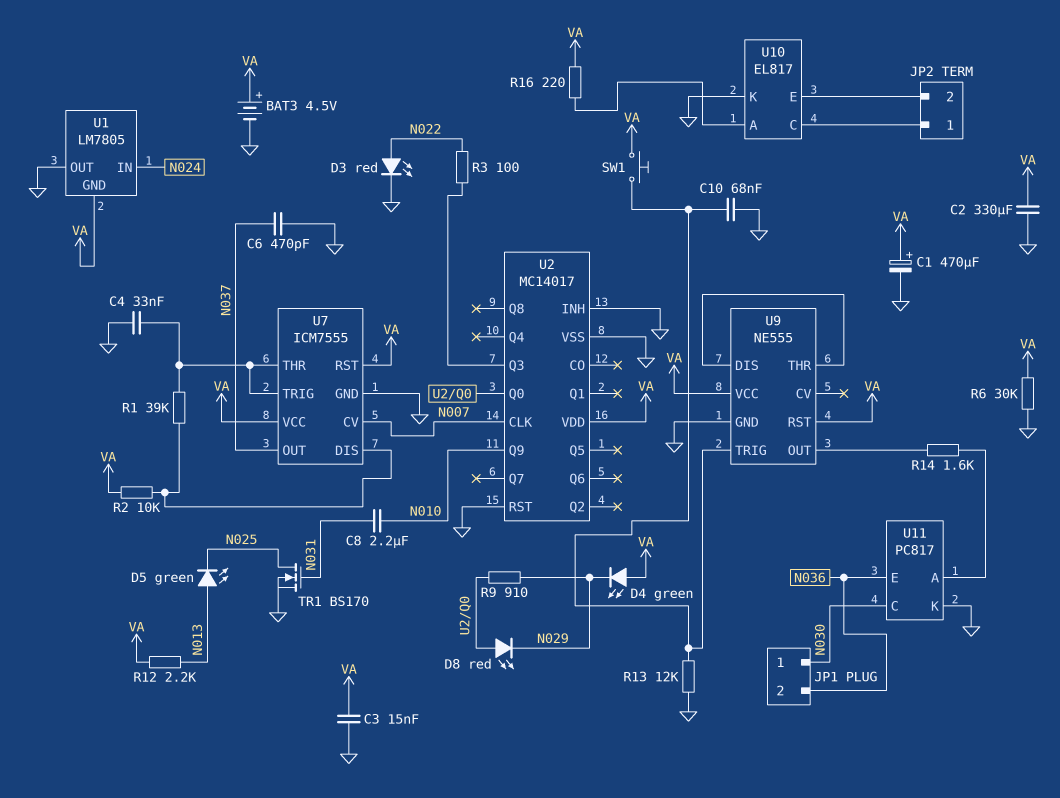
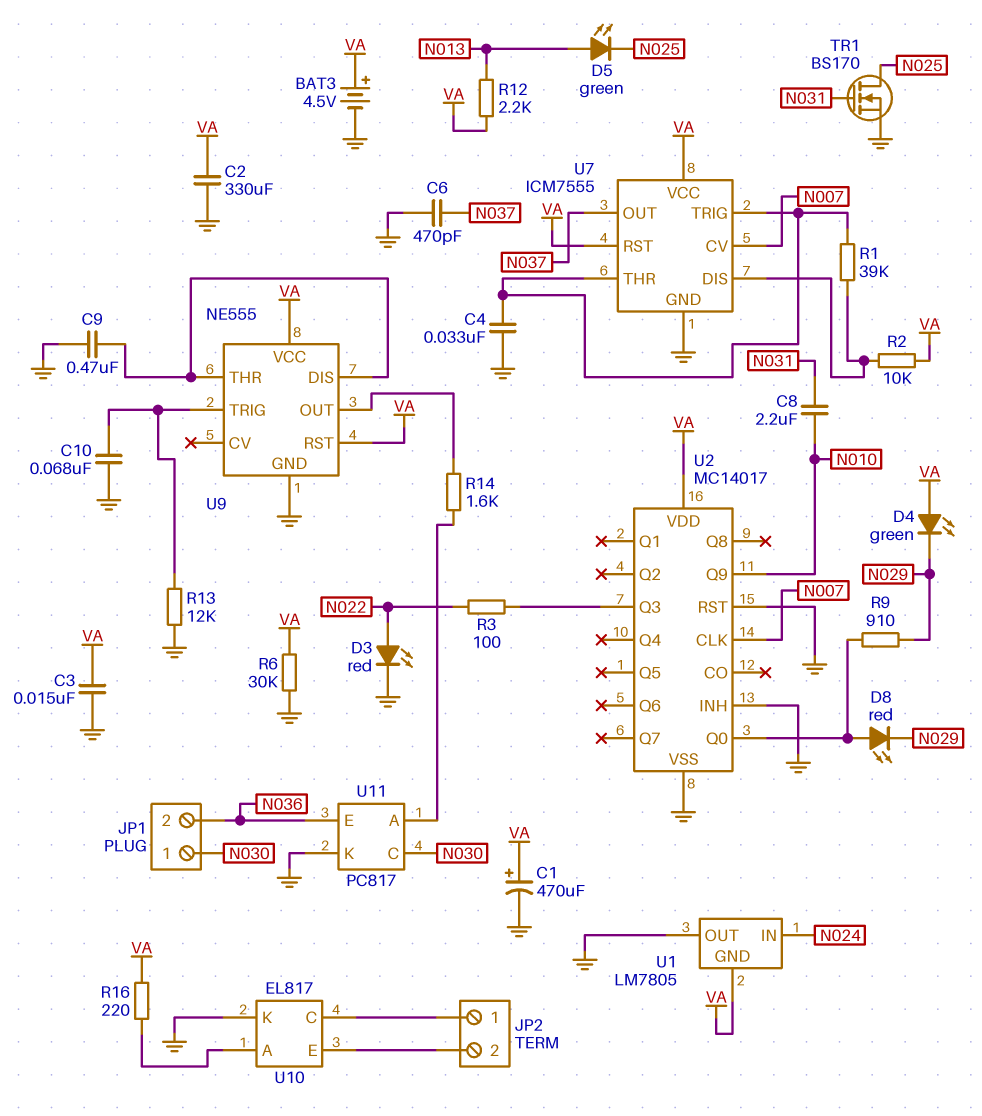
C9: none -> 470nF (GND, U9/DIS)
SW1: button (U9/TRIG, VA) -> none

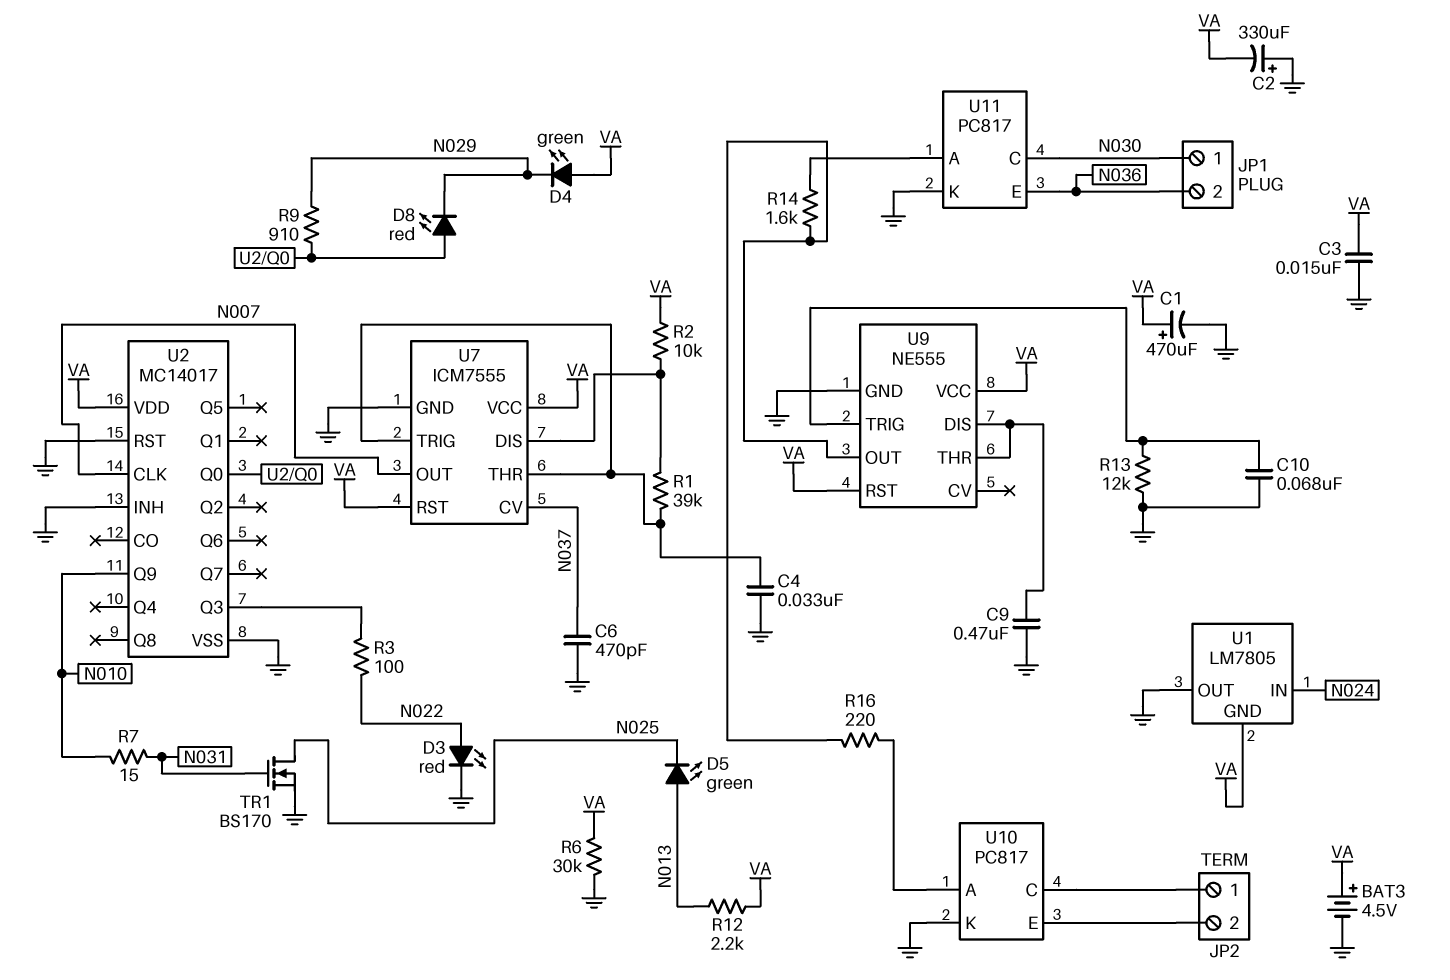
C2: 330uF (GND, VA) -> 330uF (plus GND, minus VA)
C8: 2.2uF (N010, N031) -> none
R7: none -> 15 (N010, N031)
R16: 220 (U10/A, VA) -> 220 (U9/OUT, U10/A)
U7 pin CV: N007 -> N037
U7 pin OUT: N037 -> N007
U10: EL817 -> PC817

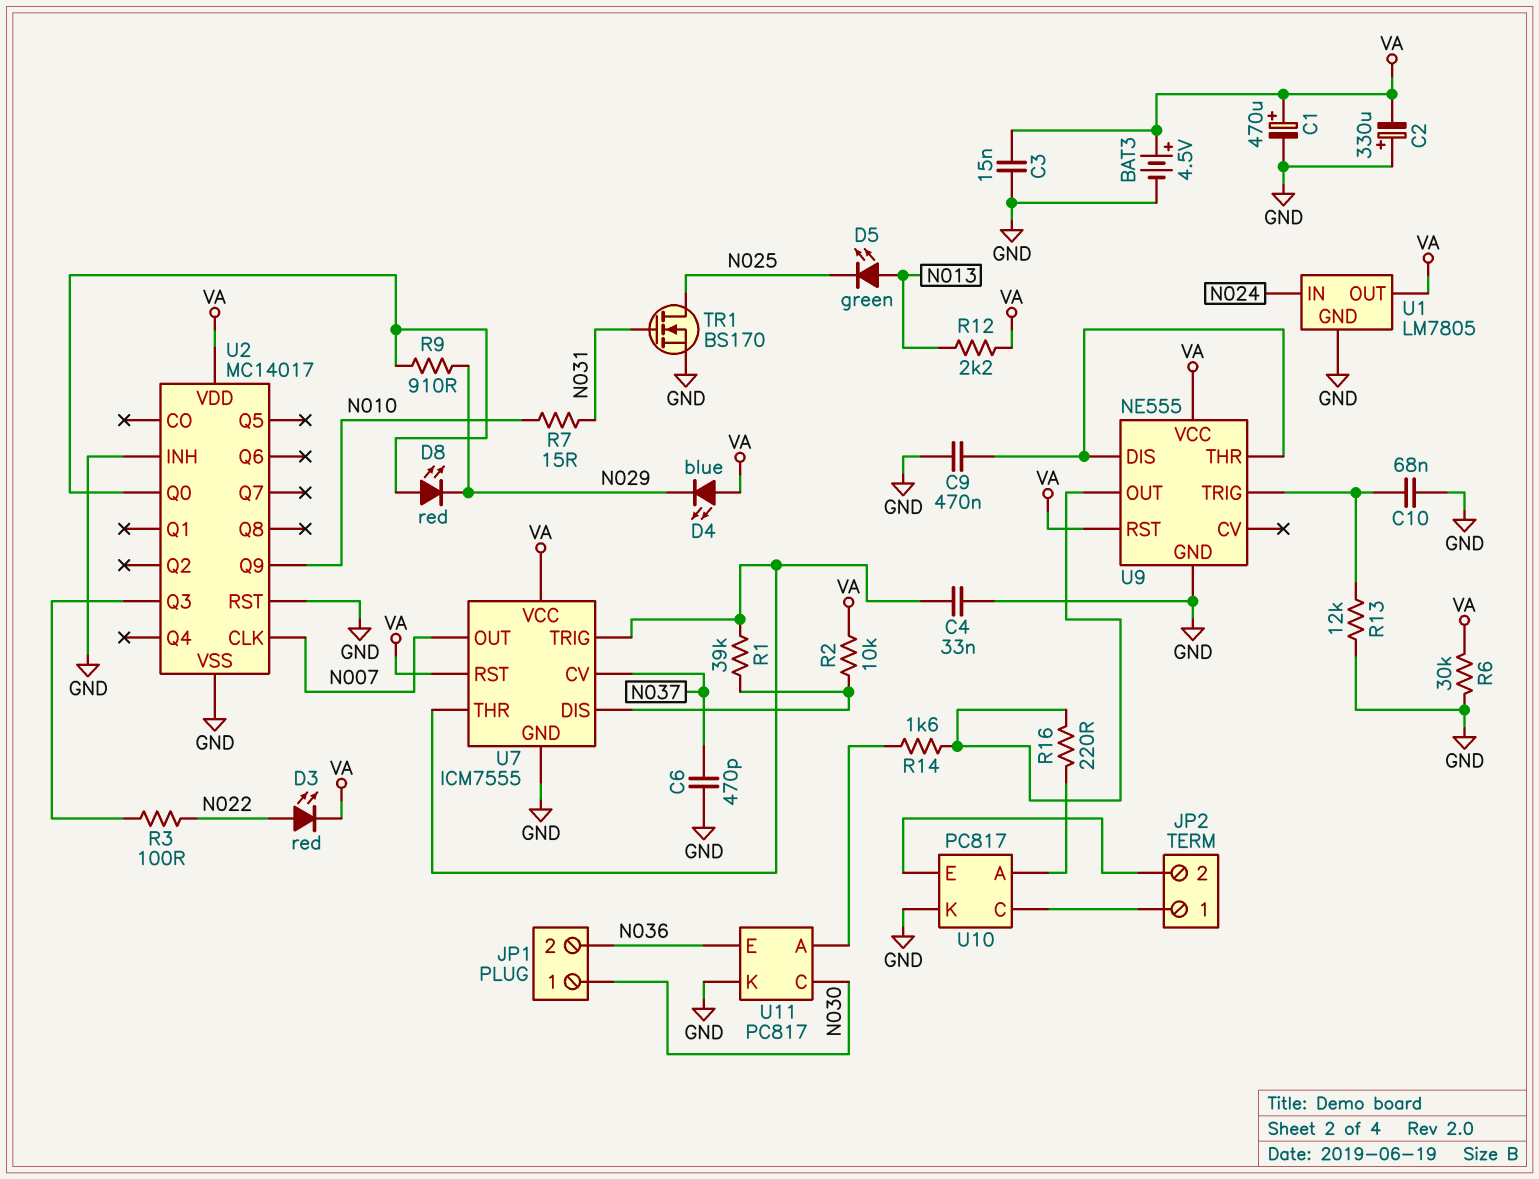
D3: LED red (A N022, K GND) -> LED red (A N022, K VA)
D4: LED green (A VA, K N029) -> LED blue (A VA, K N029)
U1 pin GND: VA -> GND
U1 pin OUT: GND -> VA

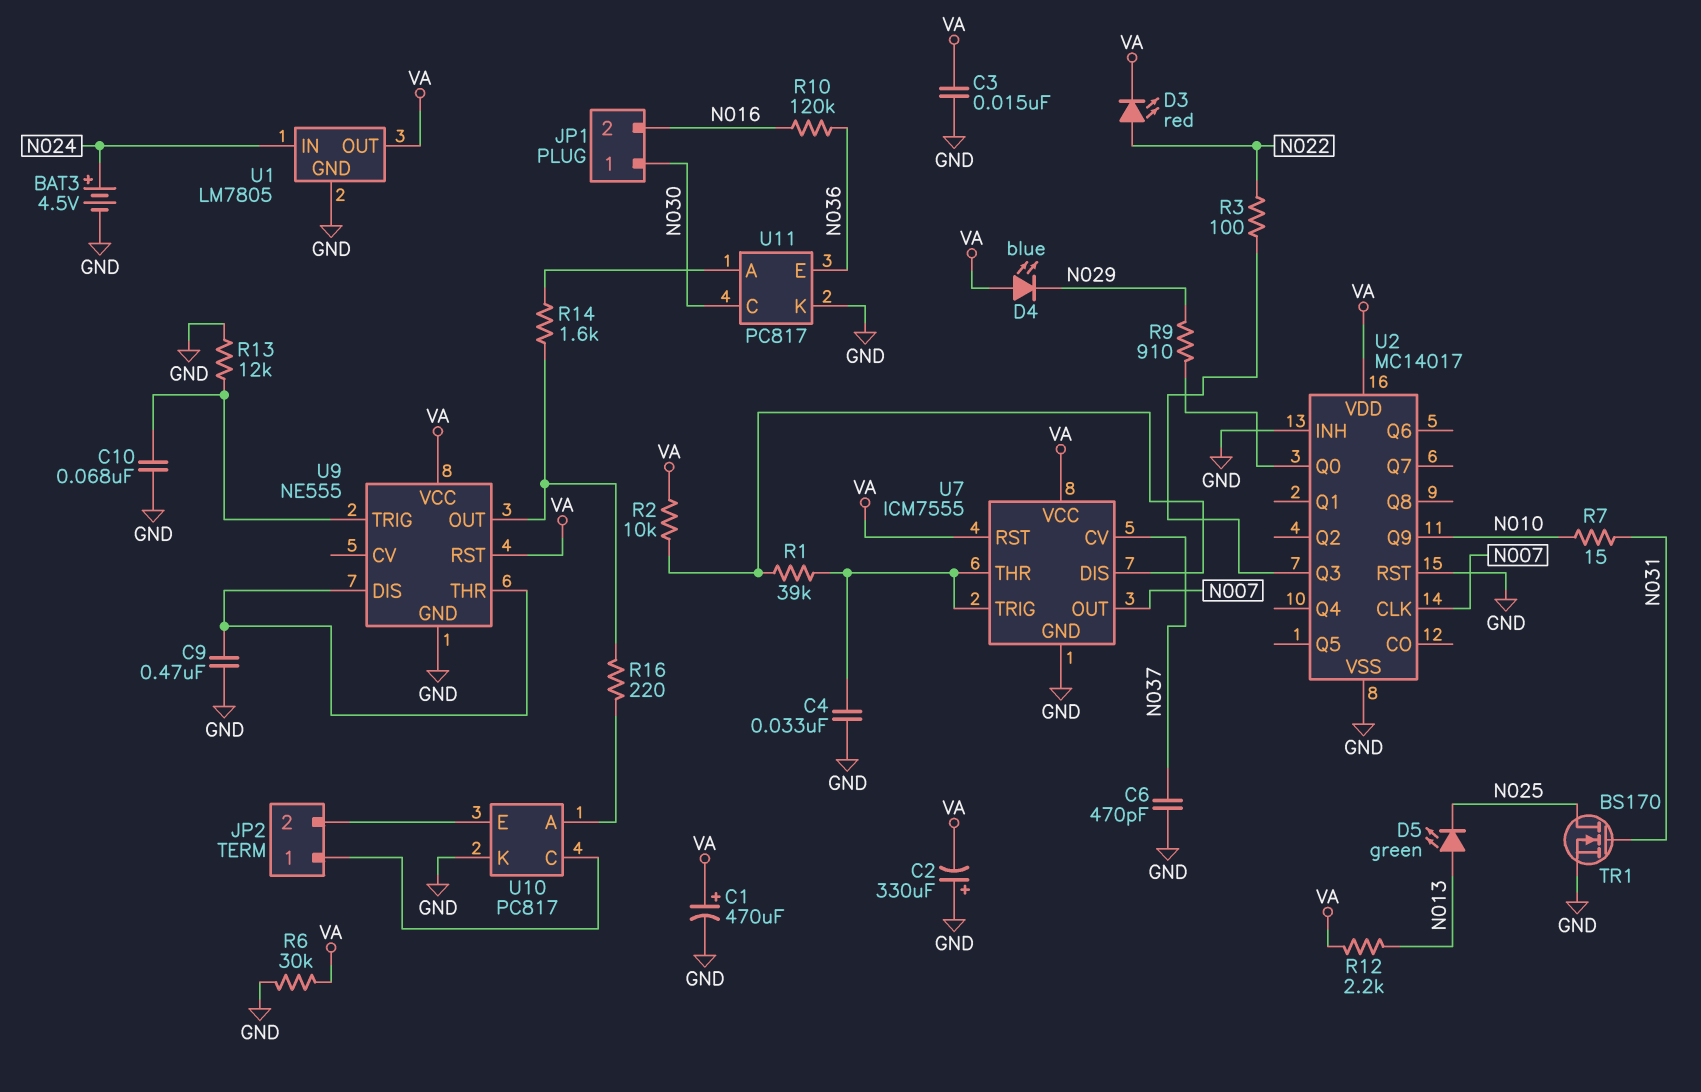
BAT3: 4.5V (plus VA, minus GND) -> 4.5V (plus N024, minus GND)
D8: LED red (A U2/Q0, K N029) -> none
JP1 pin 2: N036 -> N016
R10: none -> 120k (N016, N036)

